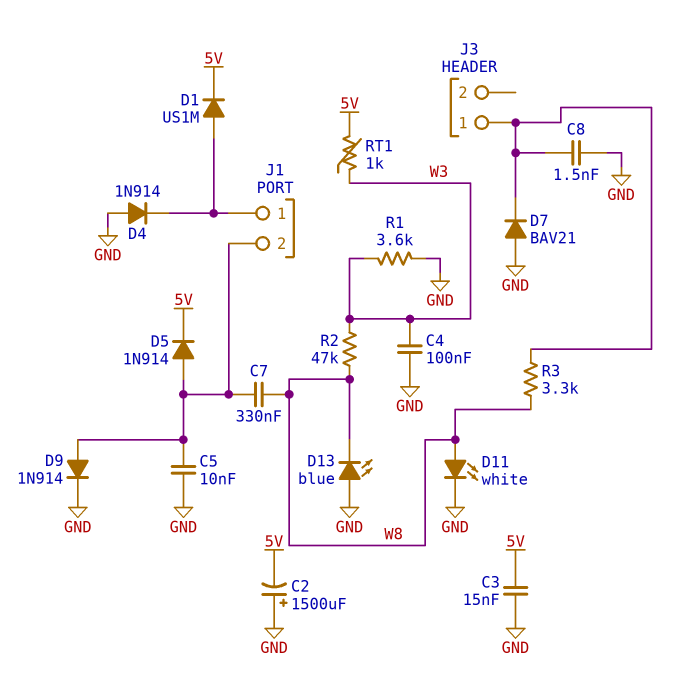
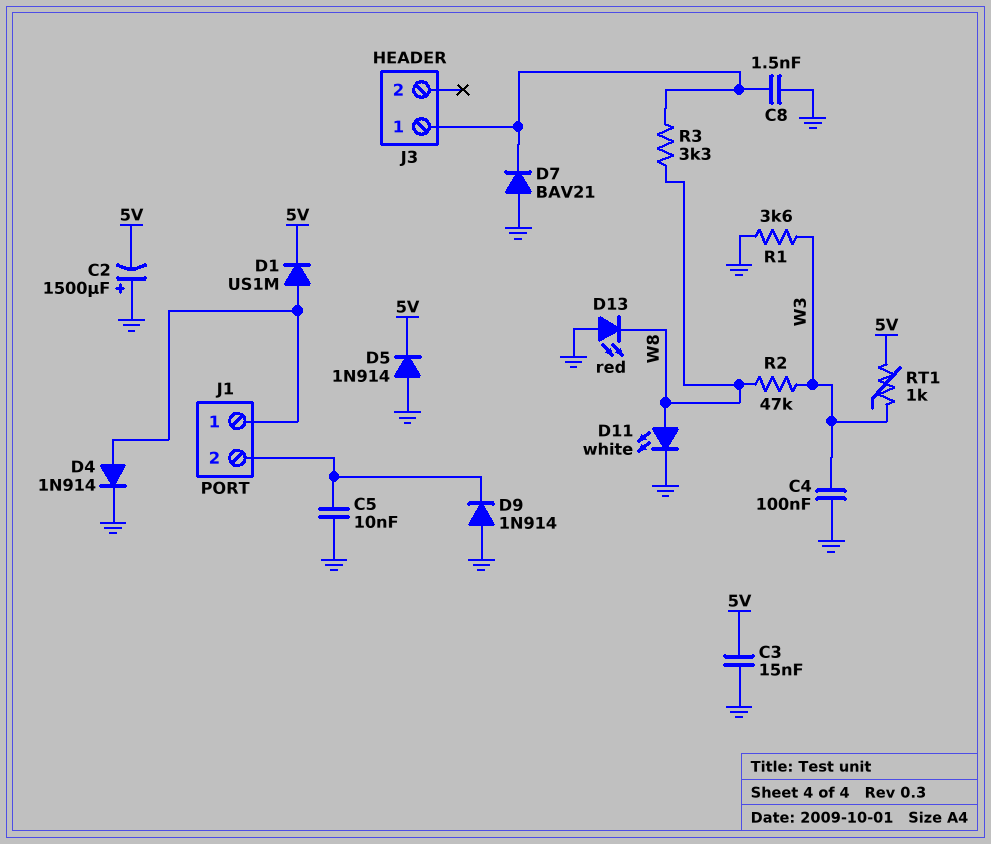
C7: 330nF (J1/2, W8) -> none
D4: diode 1N914 (A GND, K J1/1) -> diode 1N914 (A J1/1, K GND)
D5: diode 1N914 (A J1/2, K 5V) -> diode 1N914 (A GND, K 5V)
D9: diode 1N914 (A J1/2, K GND) -> diode 1N914 (A GND, K J1/2)
D13: LED blue (A GND, K W8) -> LED red (A GND, K W8)

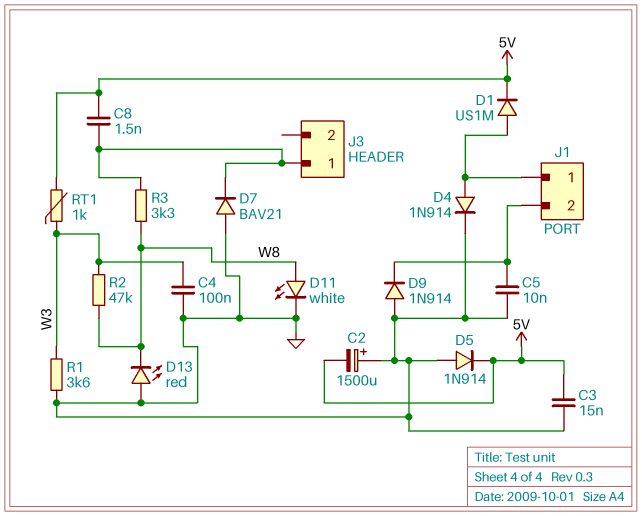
C8: 1.5nF (GND, J3/1) -> 1.5nF (5V, J3/1)

